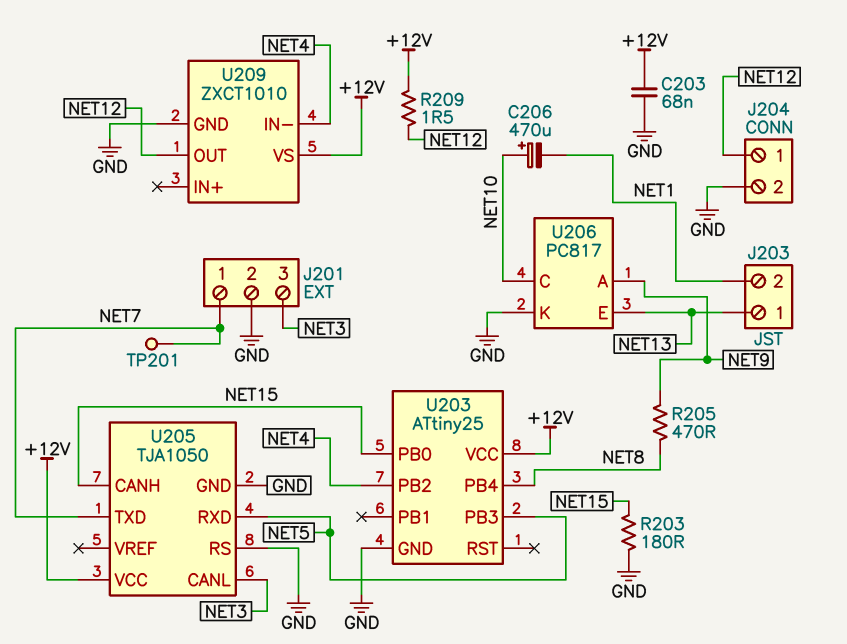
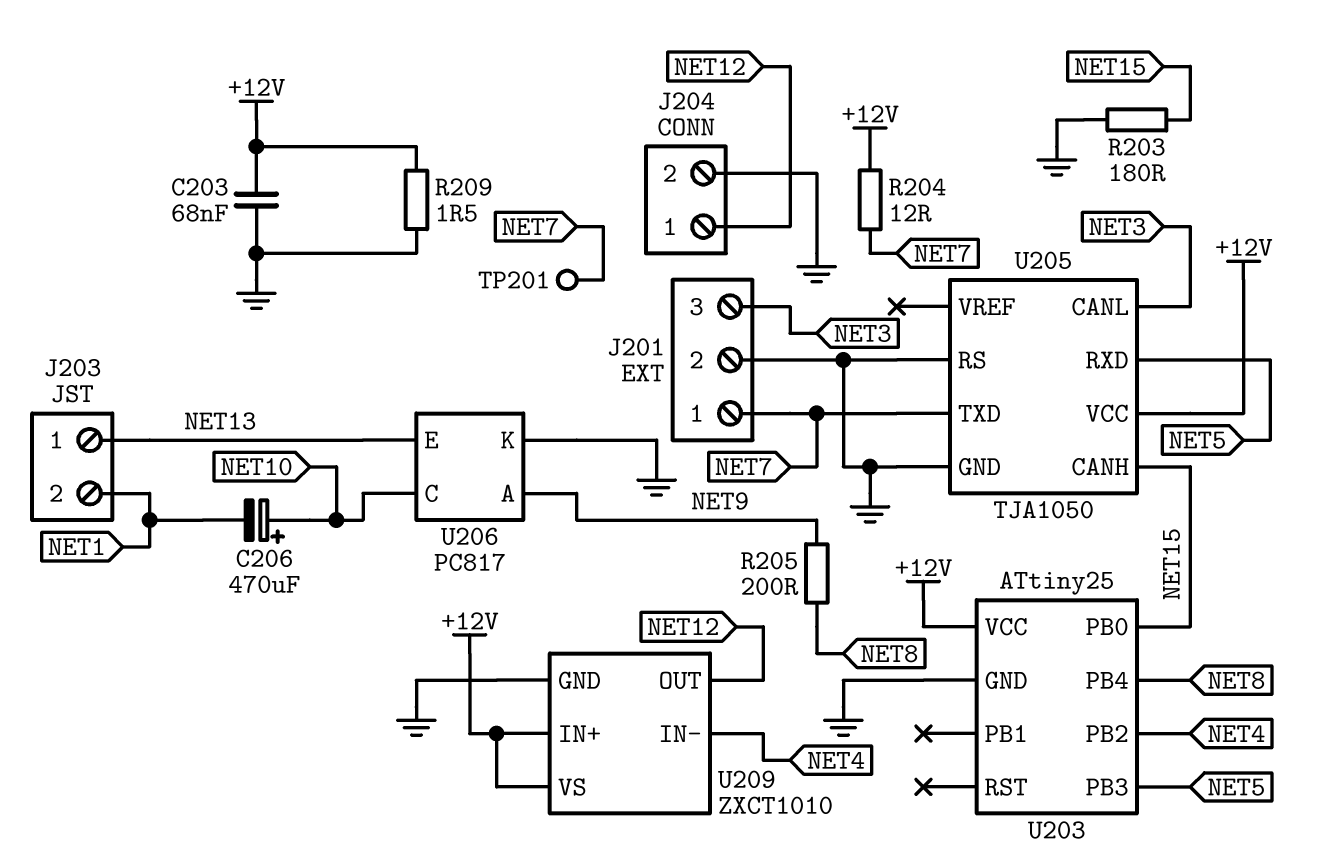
R204: none -> 12 (+12V, NET7)
R205: 470 (NET8, NET9) -> 200 (NET8, NET9)
R209: 1.5 (+12V, NET12) -> 1.5 (+12V, GND)
U209 pin IN+: none -> +12V

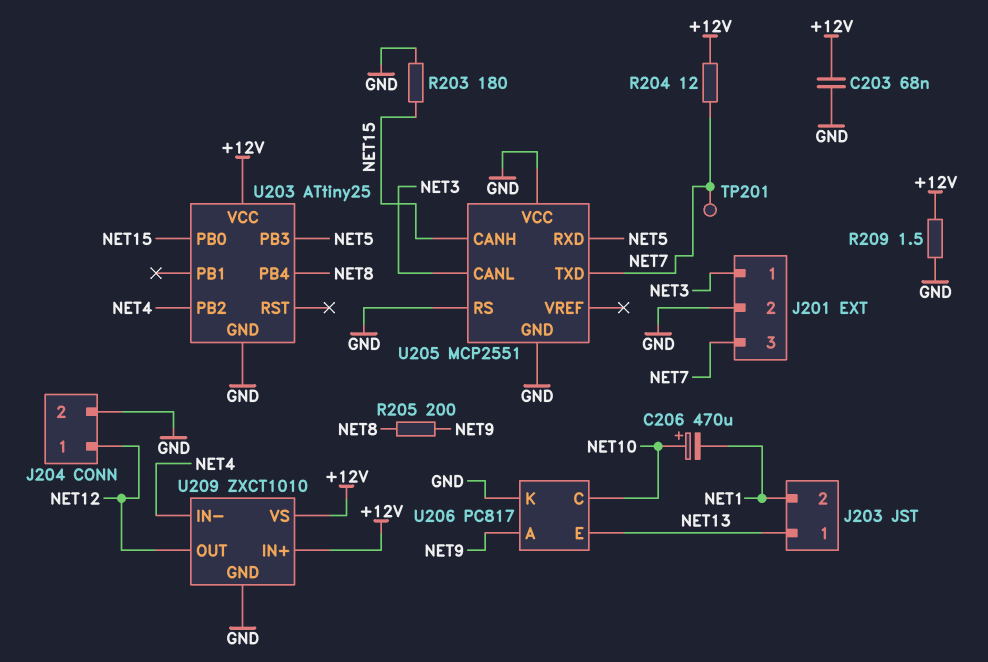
J201 pin 1: NET7 -> NET3
J201 pin 3: NET3 -> NET7
U205: TJA1050 -> MCP2551
U205 pin VCC: +12V -> GND

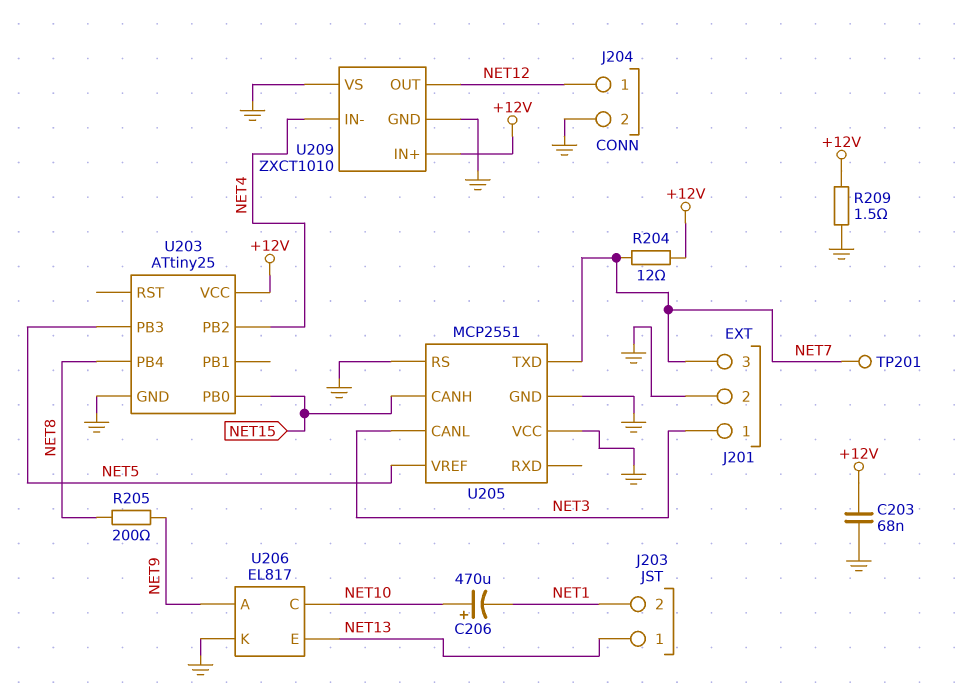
R203: 180 (GND, NET15) -> none
U205 pin RXD: NET5 -> none
U205 pin VREF: none -> NET5
U206: PC817 -> EL817
U209 pin VS: +12V -> GND

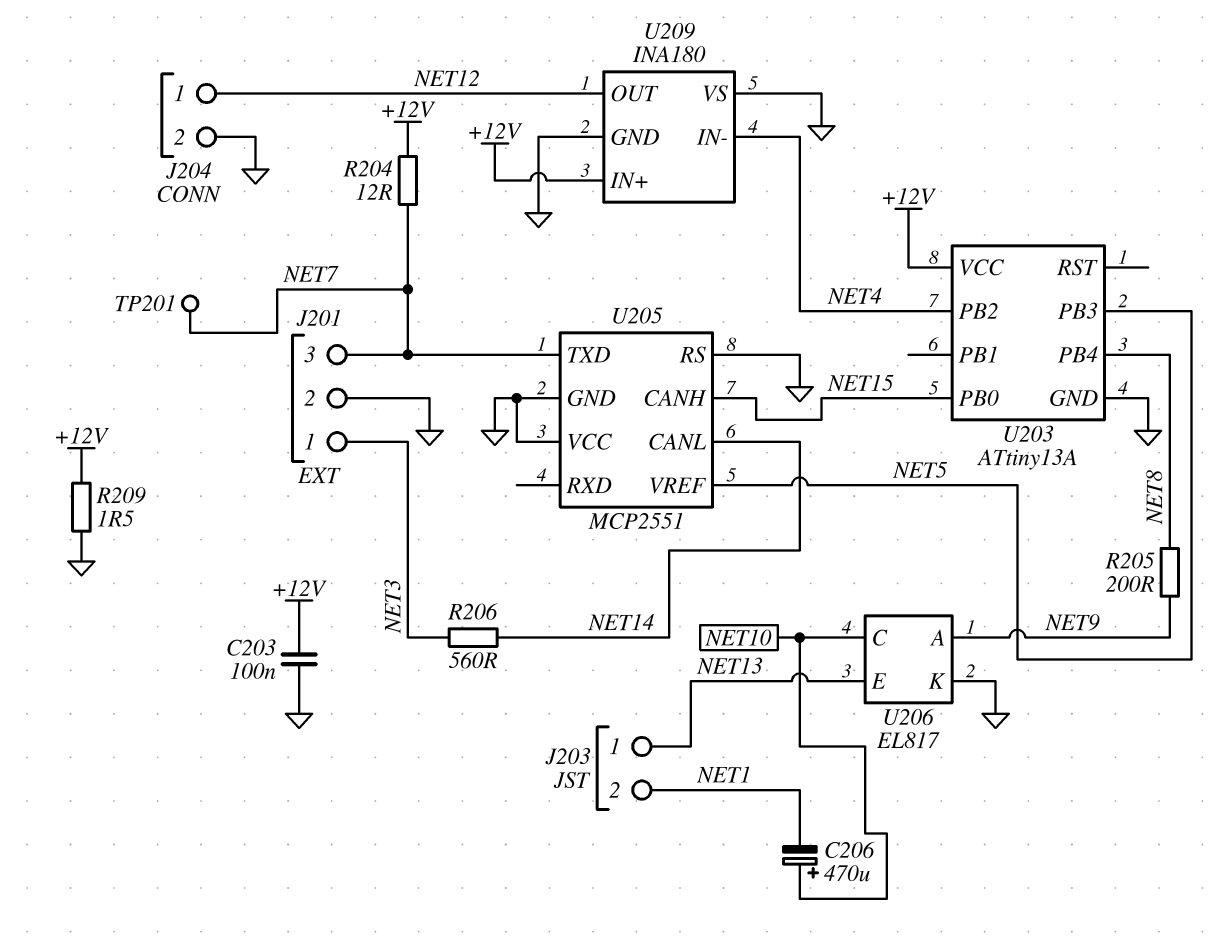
C203: 68nF (+12V, GND) -> 100nF (+12V, GND)
R206: none -> 560 (NET3, NET14)
U203: ATtiny25 -> ATtiny13A
U205 pin CANL: NET3 -> NET14
U209: ZXCT1010 -> INA180

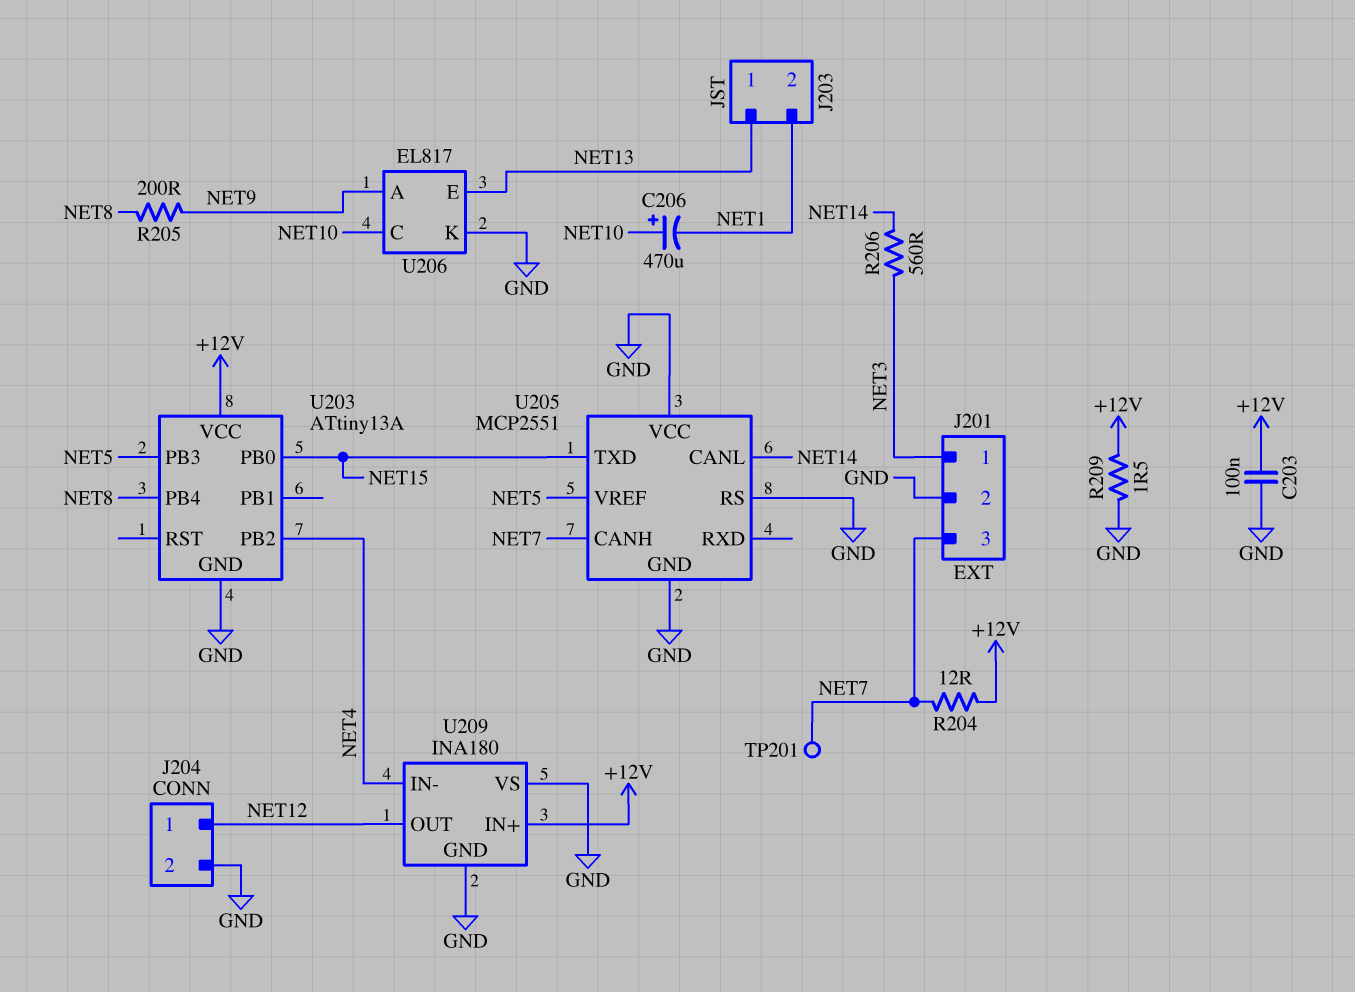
U205 pin CANH: NET15 -> NET7
U205 pin TXD: NET7 -> NET15

